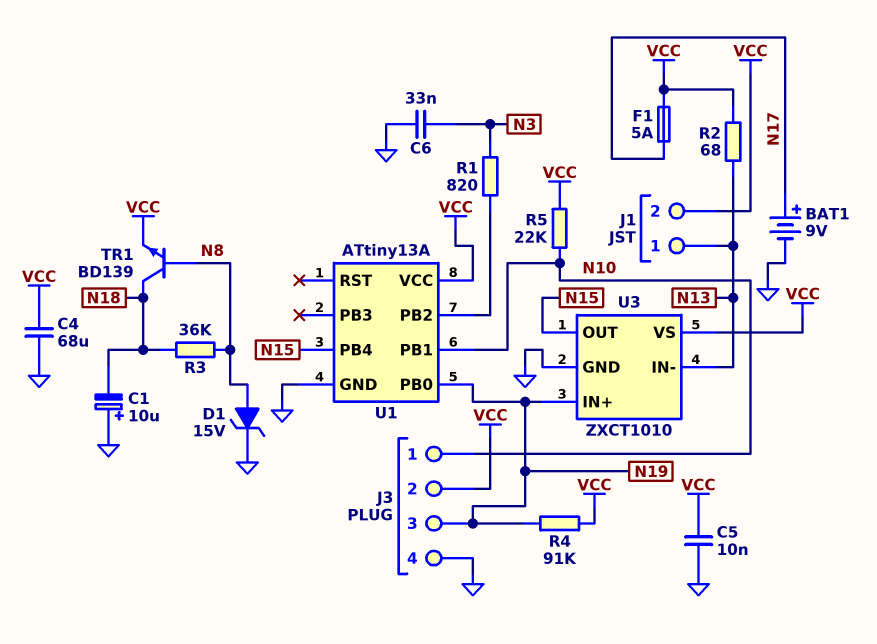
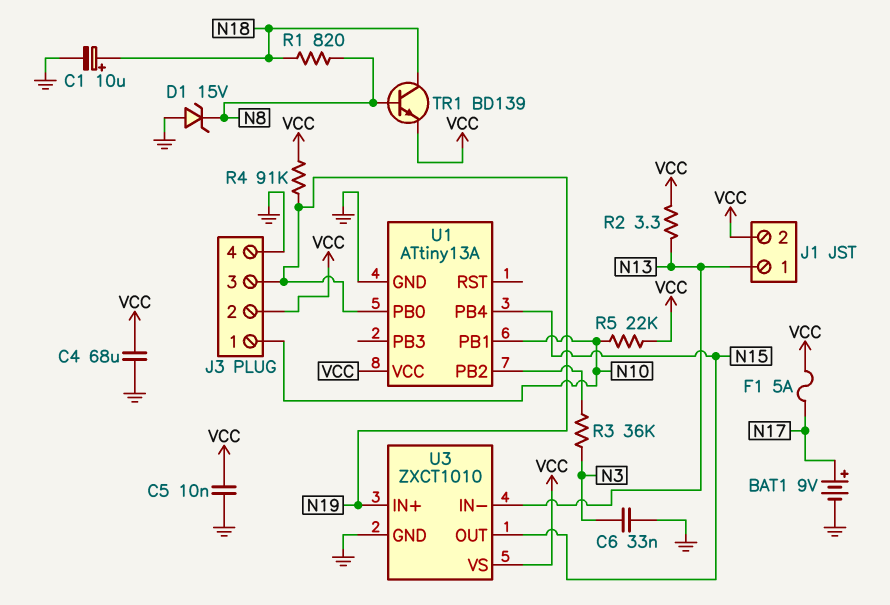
C1: 10uF (plus GND, minus N18) -> 10uF (plus N18, minus GND)
D1: zener 15V (A N8, K GND) -> zener 15V (A GND, K N8)
R1: 820 (N3, U1/PB2) -> 820 (N8, N18)
R2: 68 (N13, VCC) -> 3.3 (N13, VCC)
R3: 36k (N8, N18) -> 36k (N3, U1/PB2)

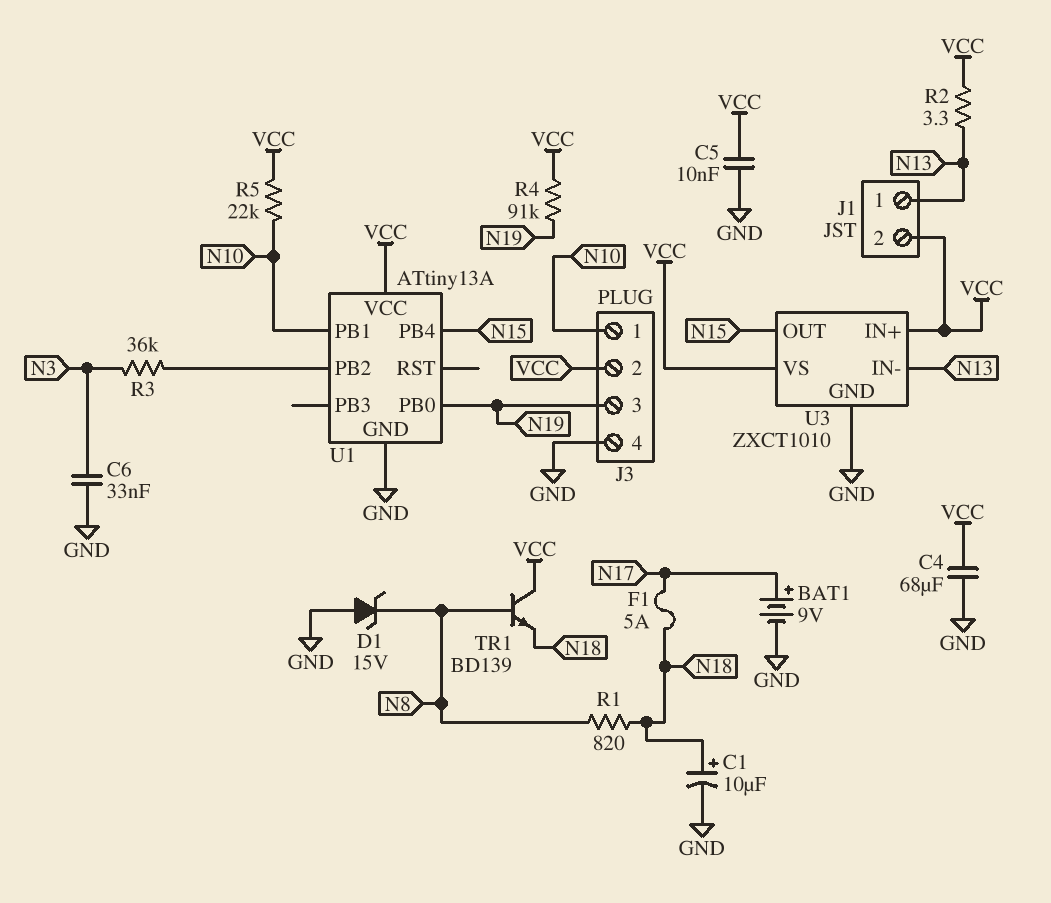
F1: 5A (N17, VCC) -> 5A (N17, N18)
TR1: NPN BD139 (B N8, C N18, E VCC) -> NPN BD139 (B N8, C VCC, E N18)
U3 pin IN+: N19 -> VCC

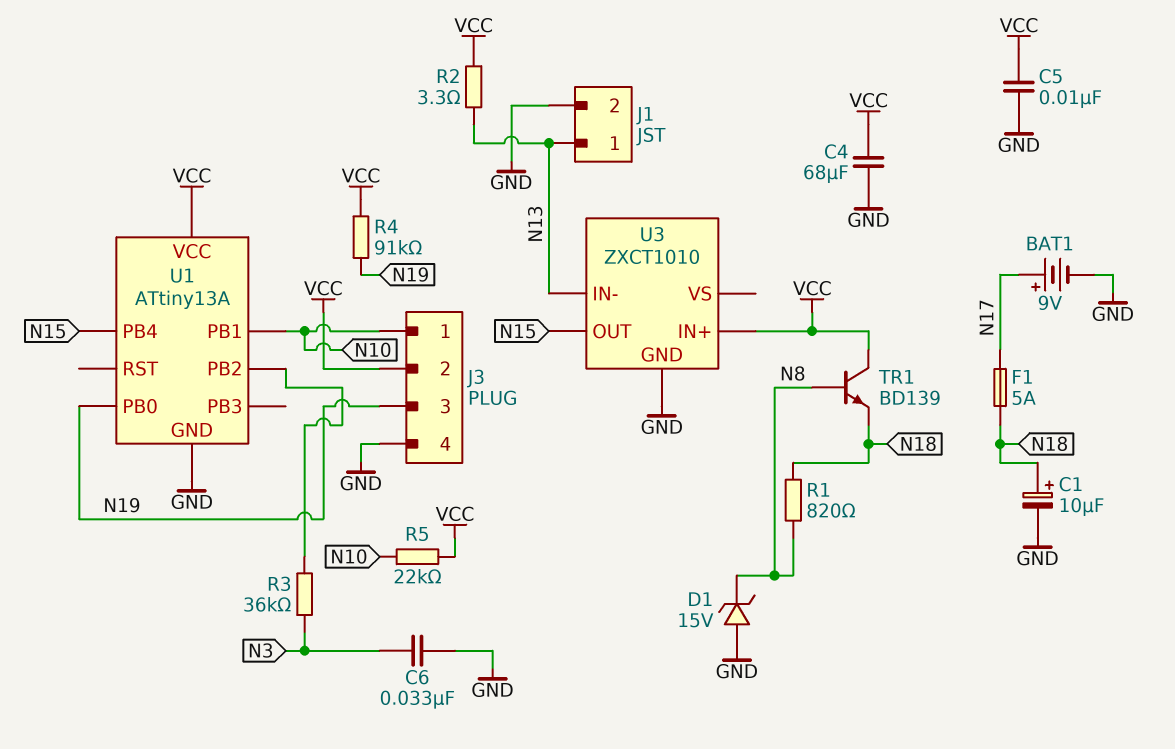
J1 pin 2: VCC -> GND
U3 pin VS: VCC -> none

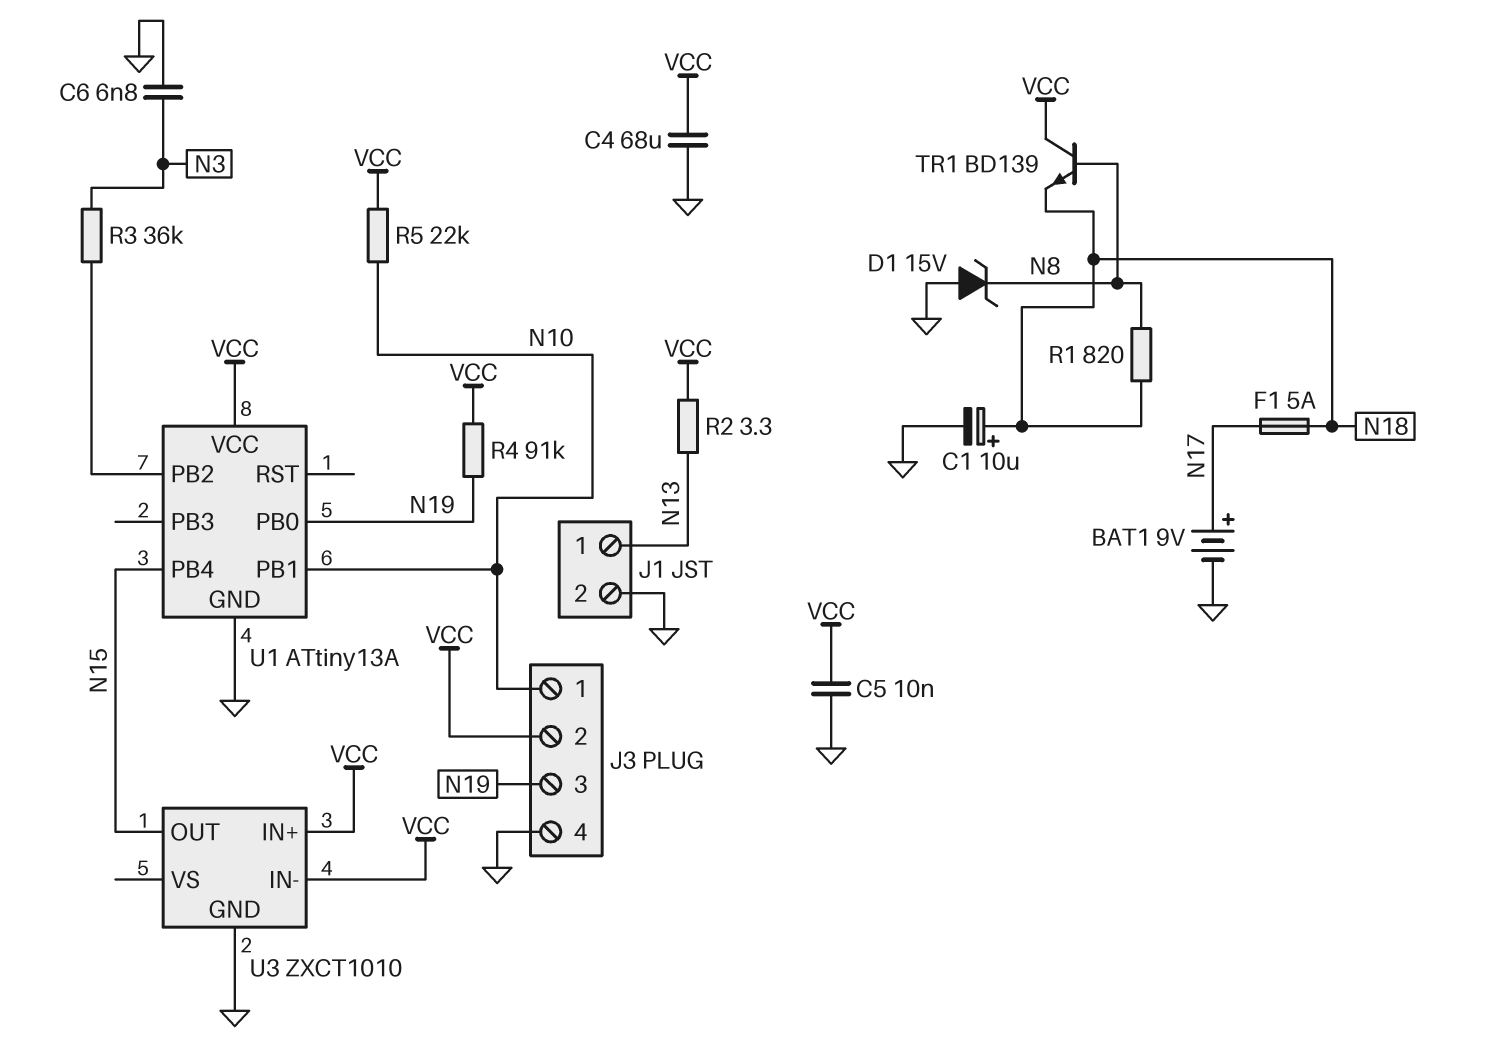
C6: 33nF (GND, N3) -> 6.8nF (GND, N3)
U3 pin IN-: N13 -> VCC

